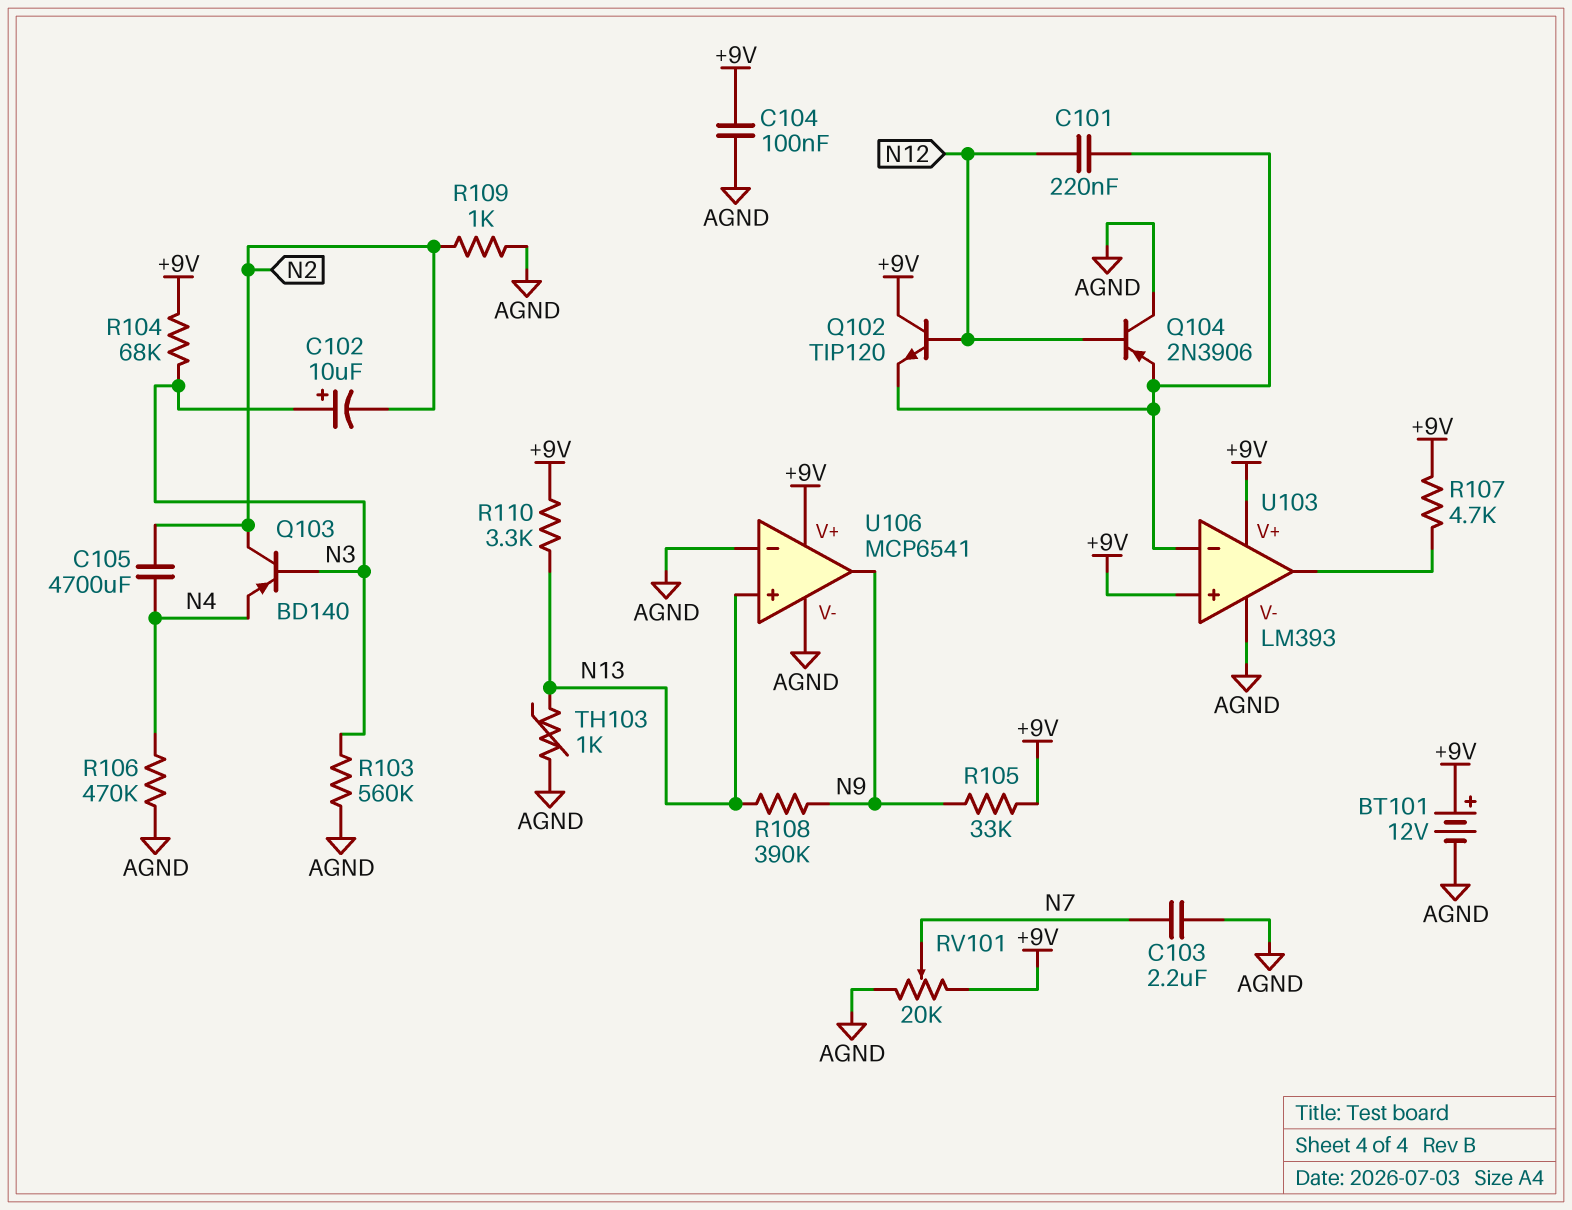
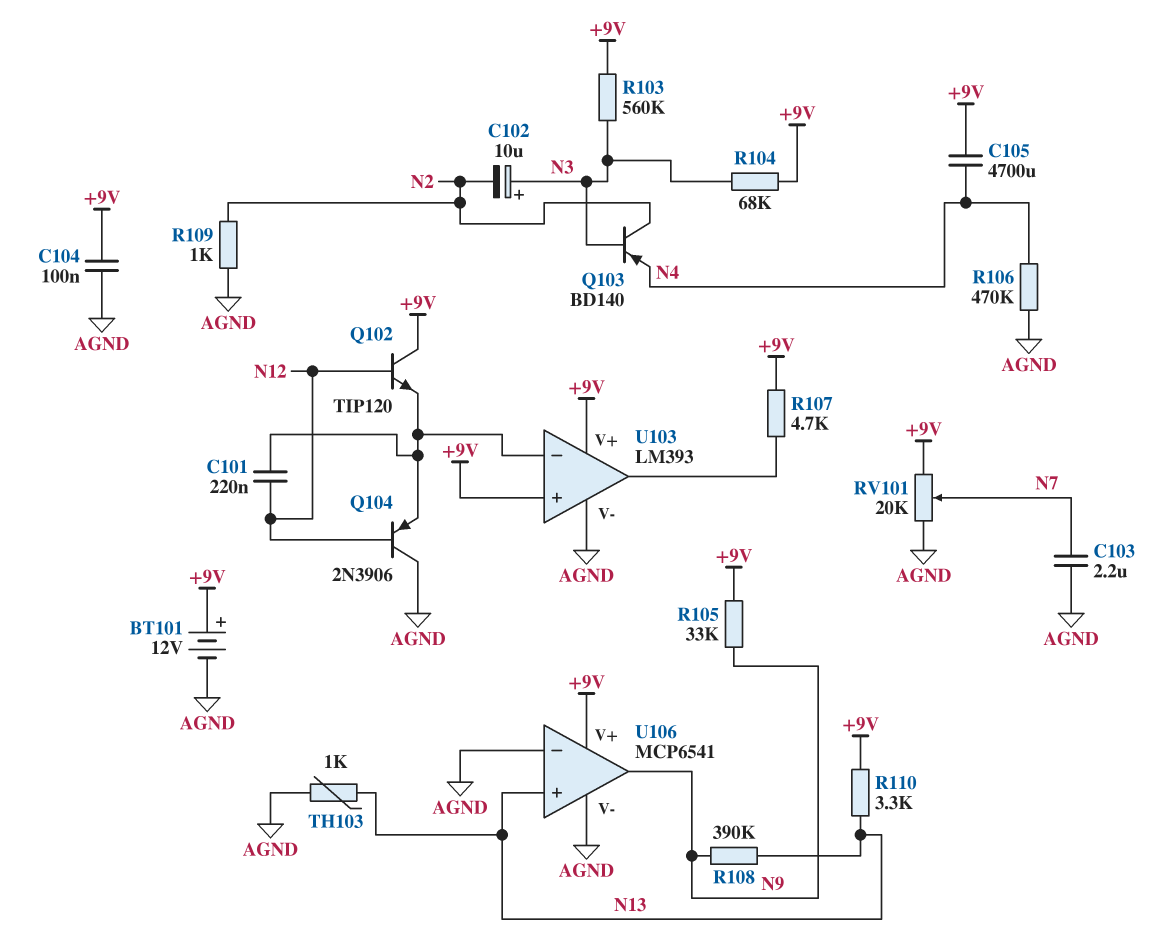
C105: 4700uF (N2, N4) -> 4700uF (+9V, N4)
R103: 560k (AGND, N3) -> 560k (+9V, N3)

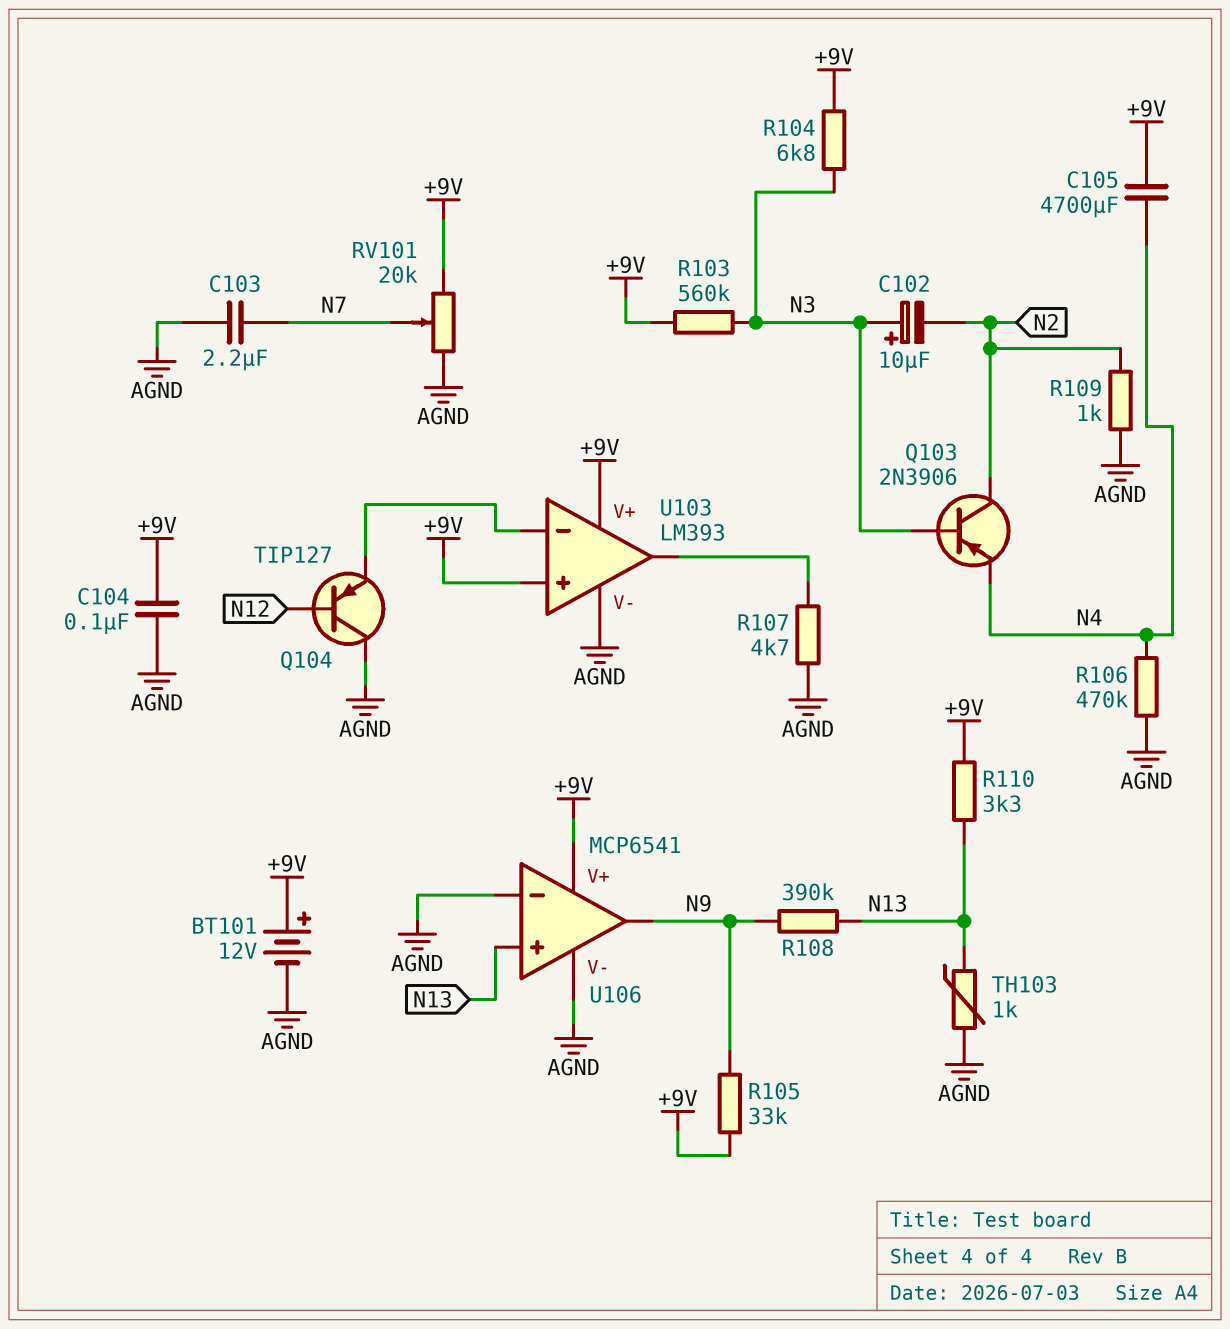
C101: 220nF (N12, U103/in-) -> none
Q102: NPN TIP120 (B N12, C +9V, E U103/in-) -> none
Q103: PNP BD140 (B N3, C N2, E N4) -> PNP 2N3906 (B N3, C N2, E N4)
Q104: PNP 2N3906 (B N12, C AGND, E U103/in-) -> PNP TIP127 (B N12, C AGND, E U103/in-)
R104: 68k (+9V, N3) -> 6.8k (+9V, N3)
R107: 4.7k (+9V, U103/out) -> 4.7k (AGND, U103/out)

